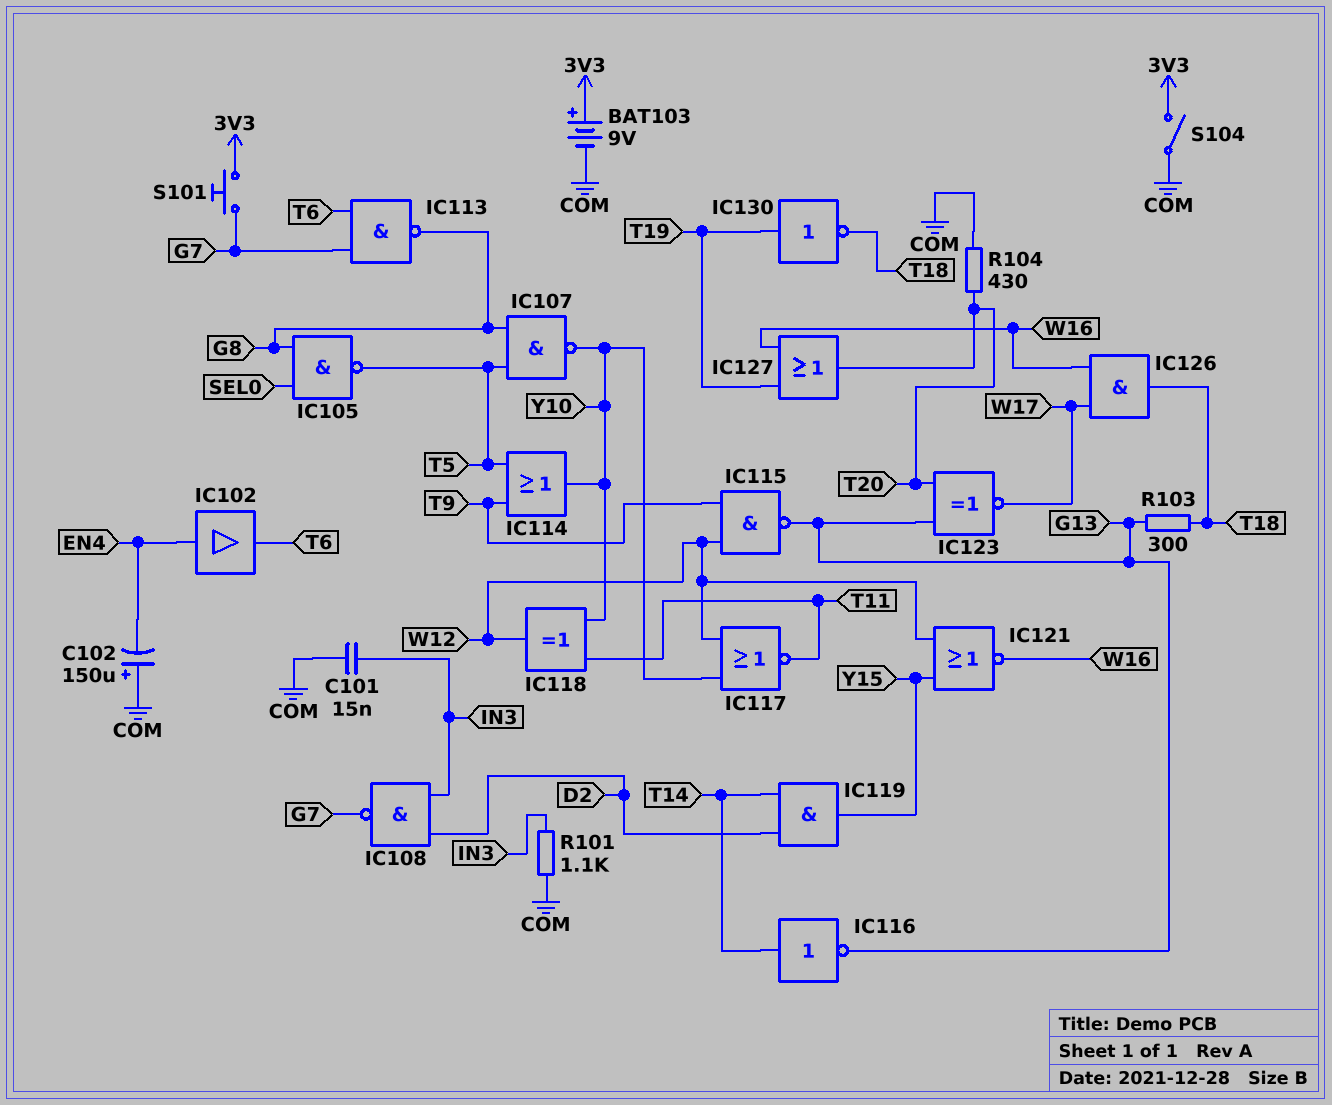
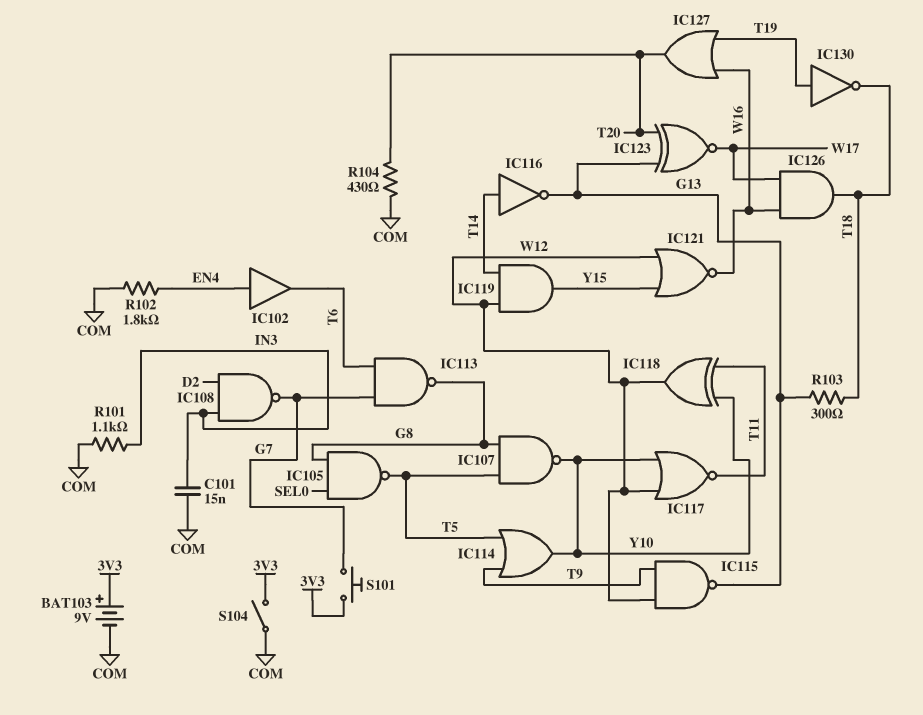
C102: 150uF (plus COM, minus EN4) -> none
IC119: AND (in D2, in T14, out Y15) -> AND (in T14, in W12, out Y15)
R102: none -> 1.8k (COM, EN4)

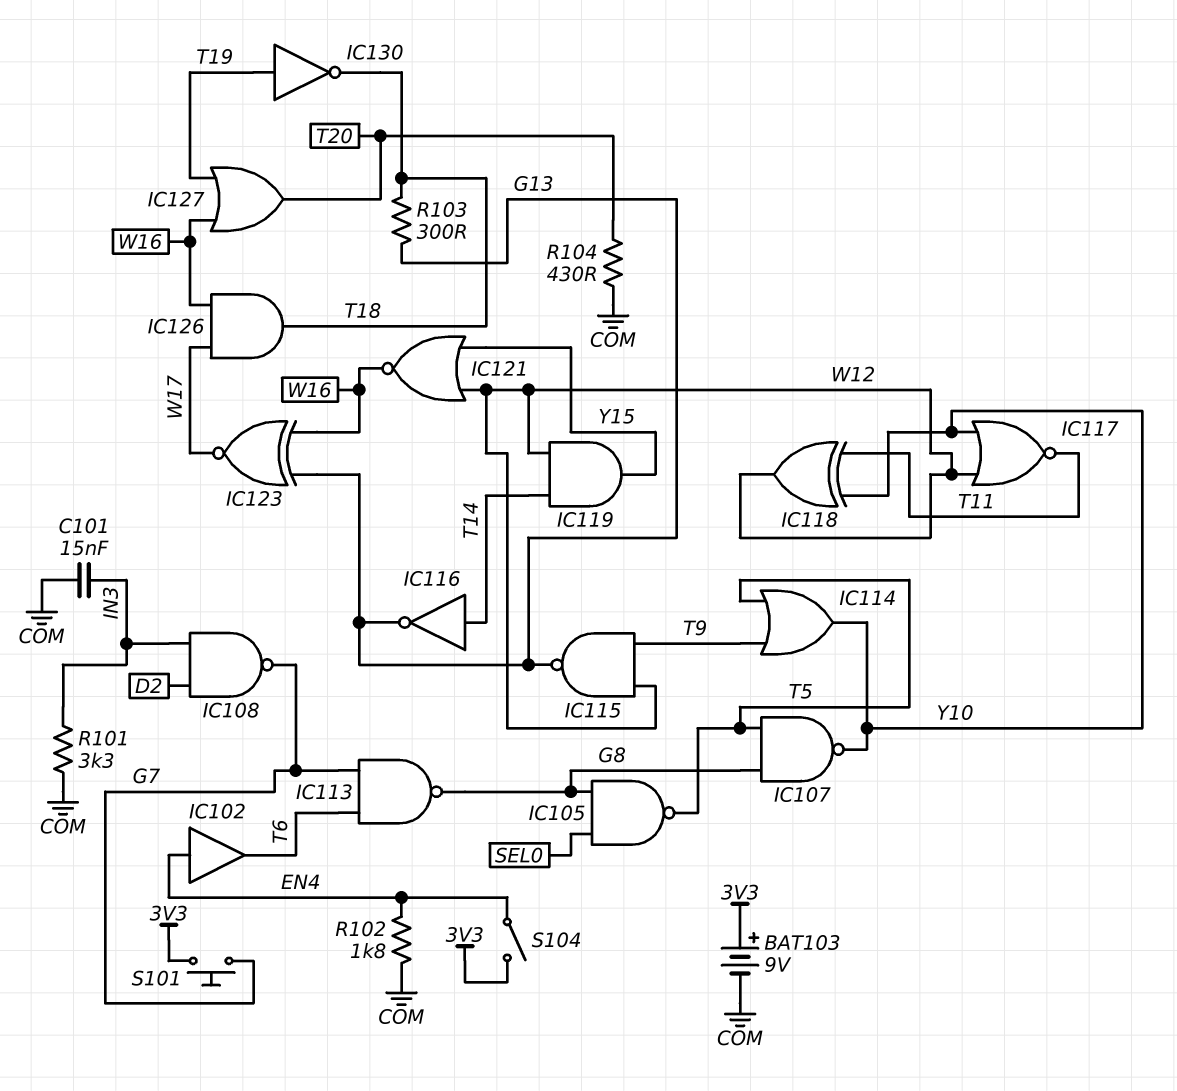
IC123: XNOR (in G13, in T20, out W17) -> XNOR (in G13, in W16, out W17)
R101: 1.1k (COM, IN3) -> 3.3k (COM, IN3)
S104: switch (3V3, COM) -> switch (3V3, EN4)

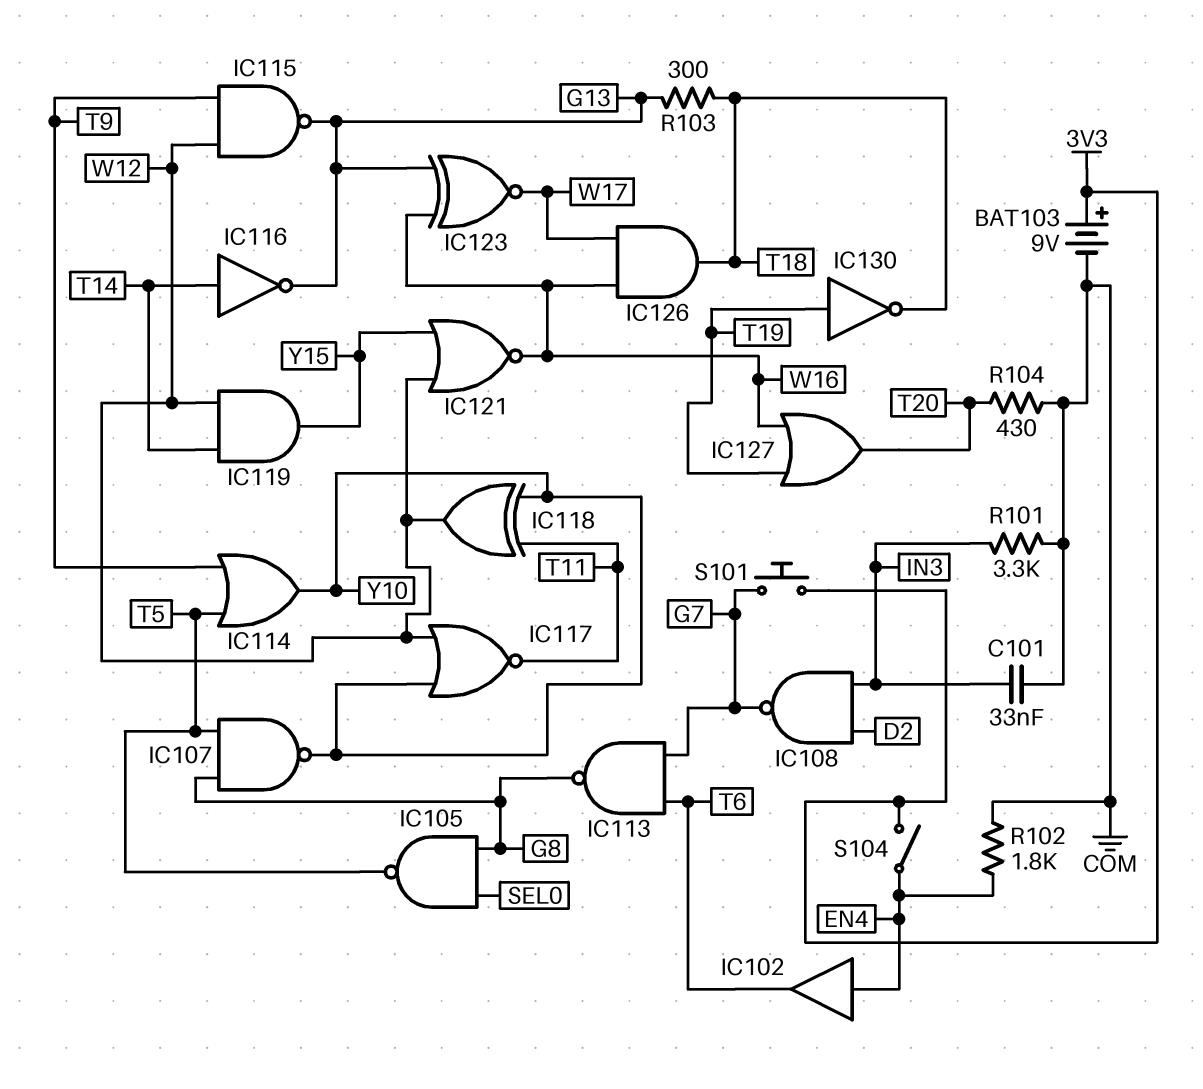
C101: 15nF (COM, IN3) -> 33nF (COM, IN3)

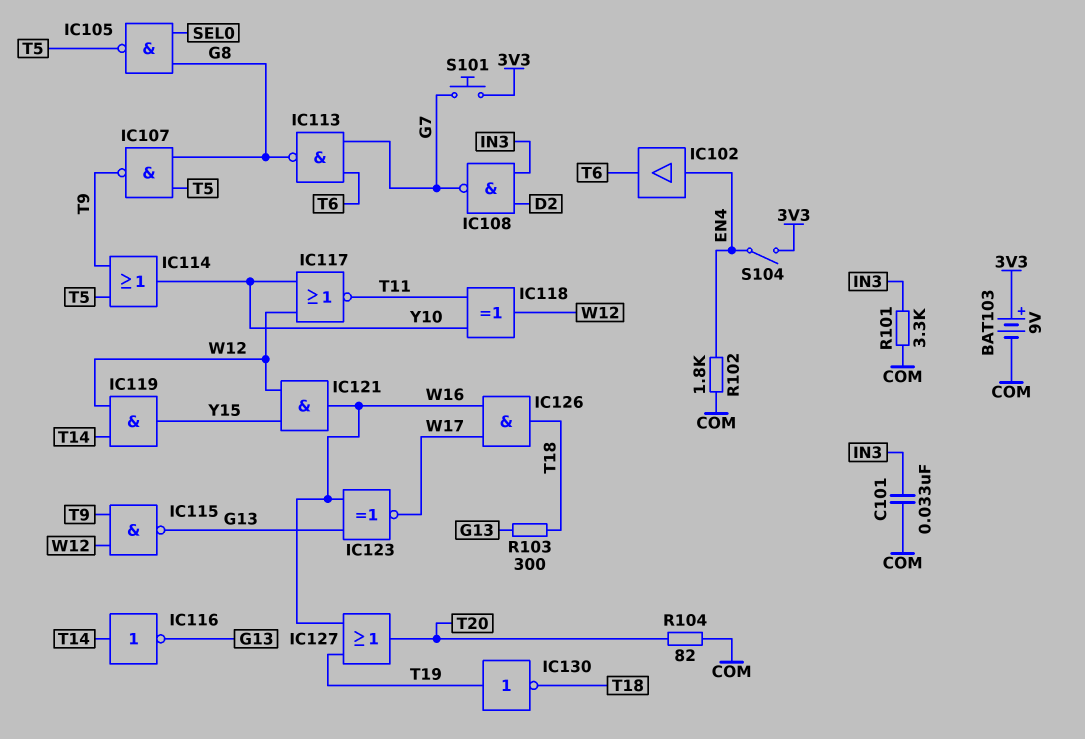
IC107: NAND (in G8, in T5, out Y10) -> NAND (in G8, in T5, out T9)
IC121: NOR (in W12, in Y15, out W16) -> AND (in W12, in Y15, out W16)
R104: 430 (COM, T20) -> 82 (COM, T20)

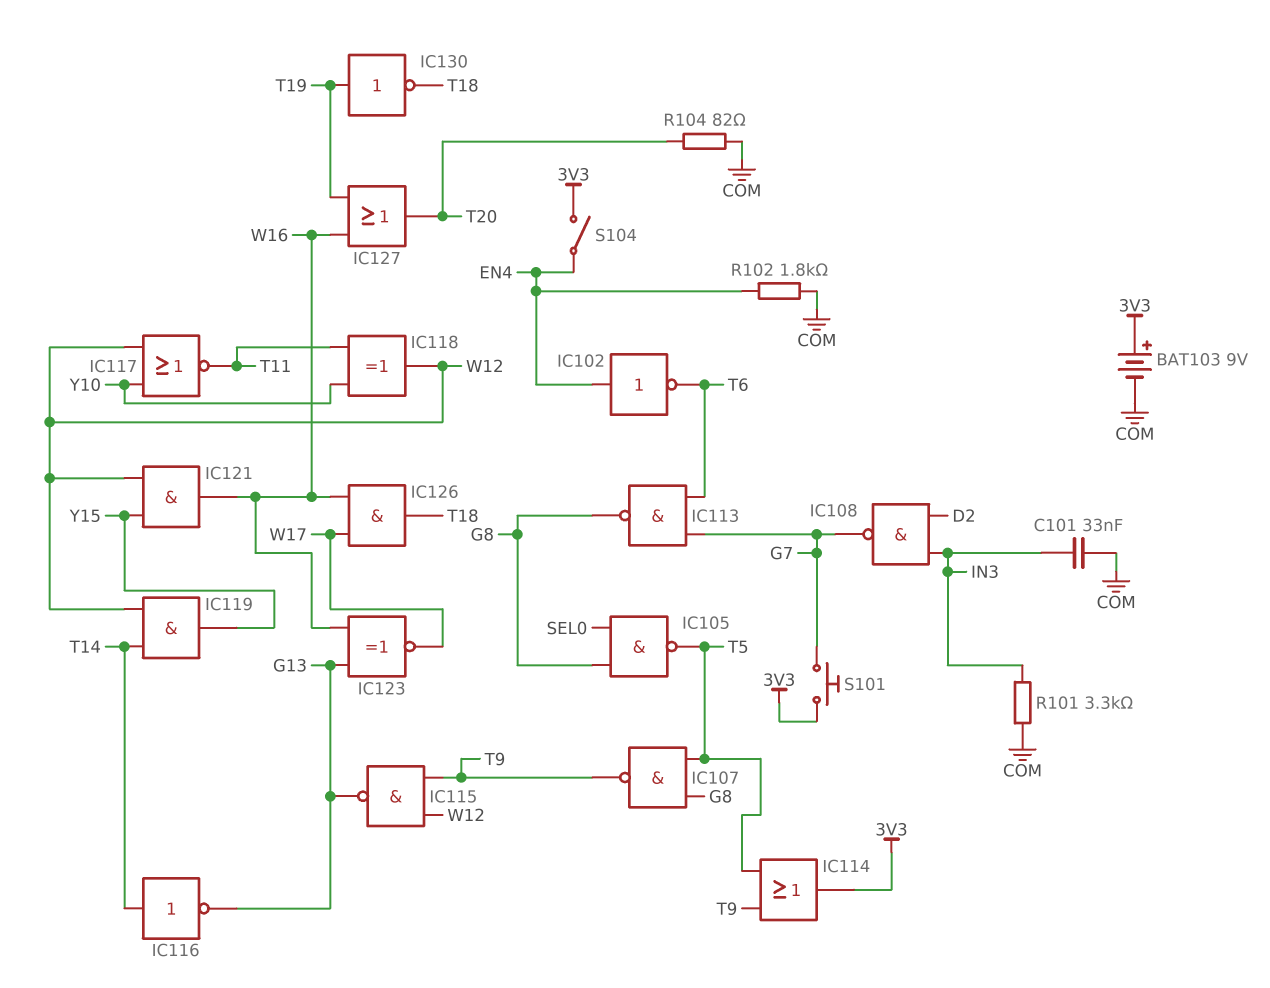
IC102: buffer (in EN4, out T6) -> NOT (in EN4, out T6)
IC114: OR (in T5, in T9, out Y10) -> OR (in T5, in T9, out 3V3)
R103: 300 (G13, T18) -> none

